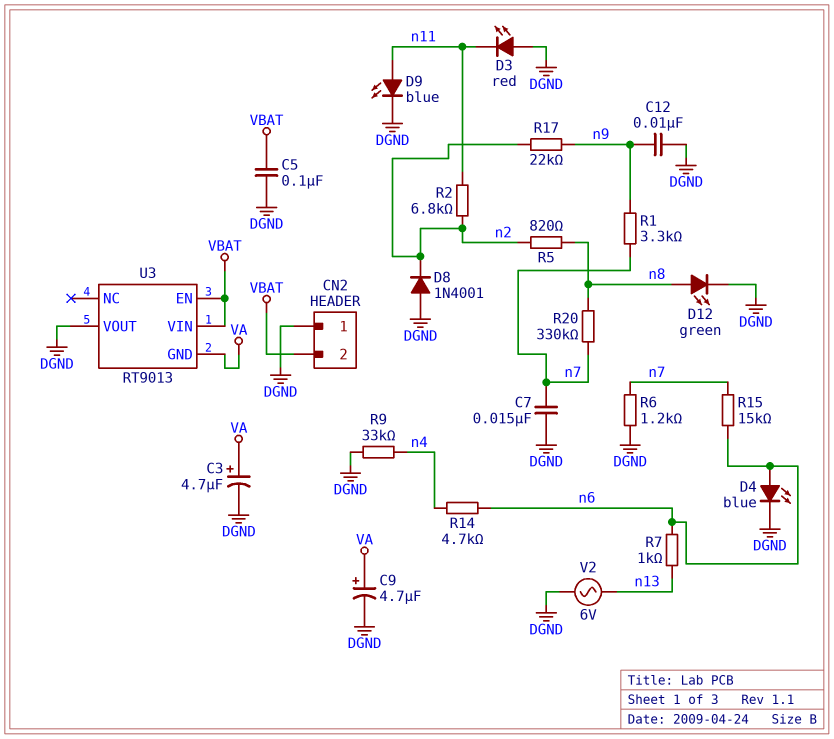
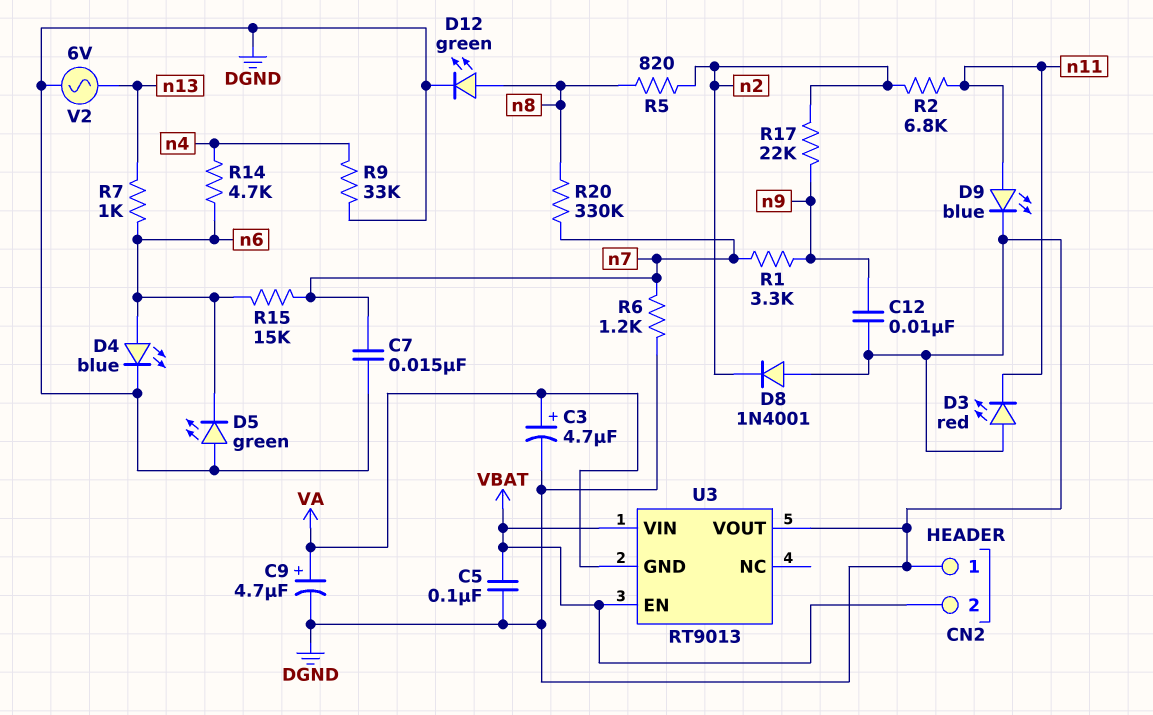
D5: none -> LED green (A DGND, K n6)

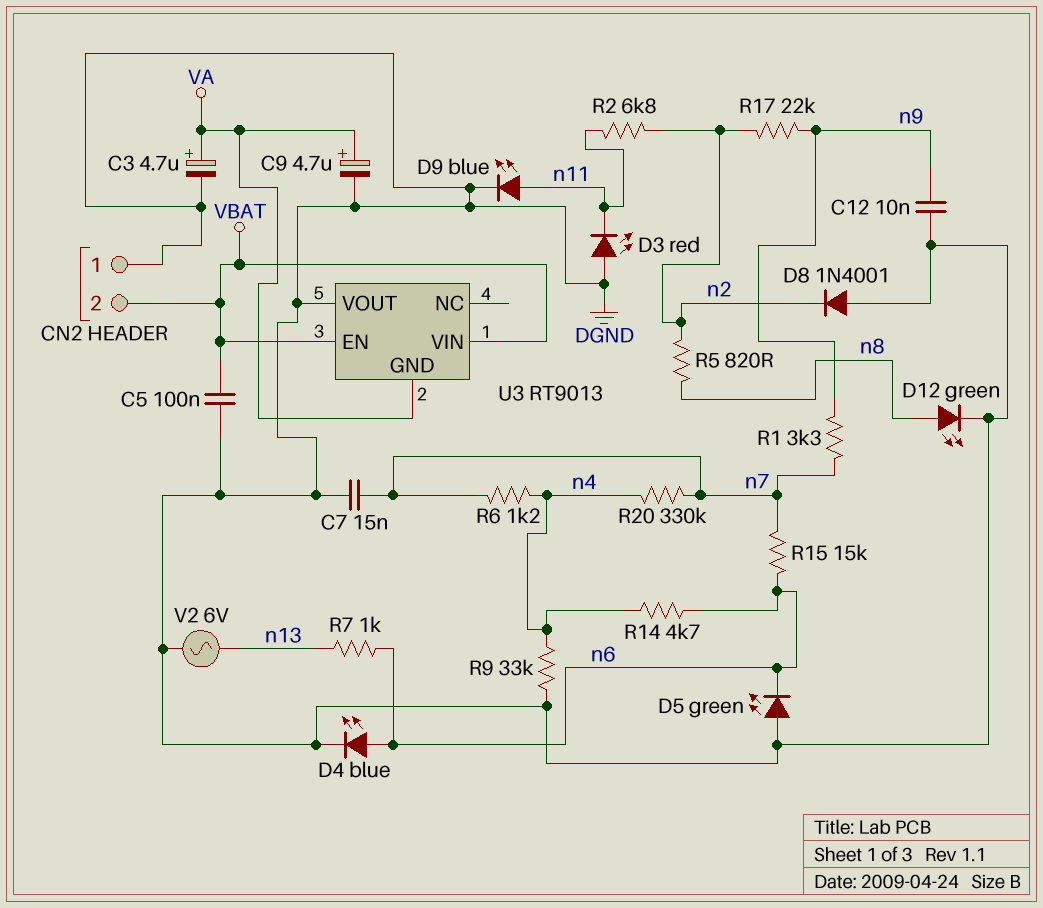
R6: 1.2k (DGND, n7) -> 1.2k (n4, n7)
R20: 330k (n7, n8) -> 330k (n4, n7)

